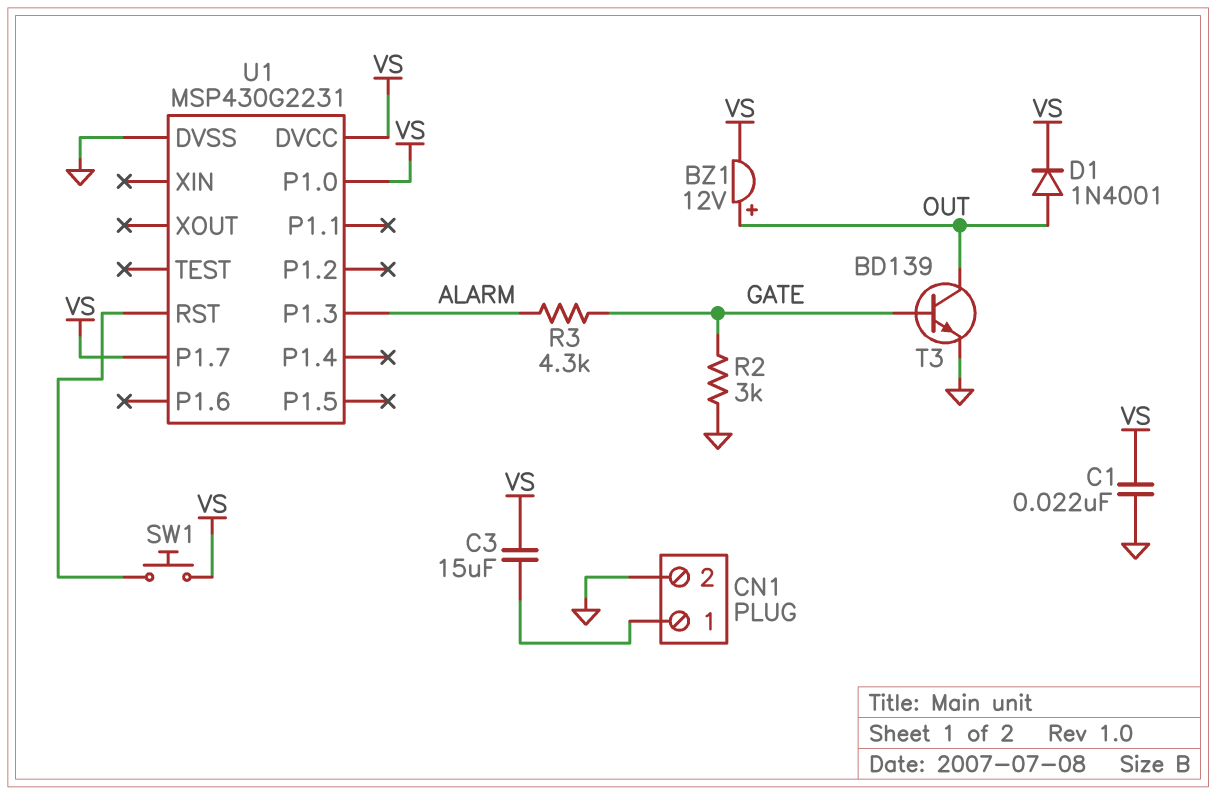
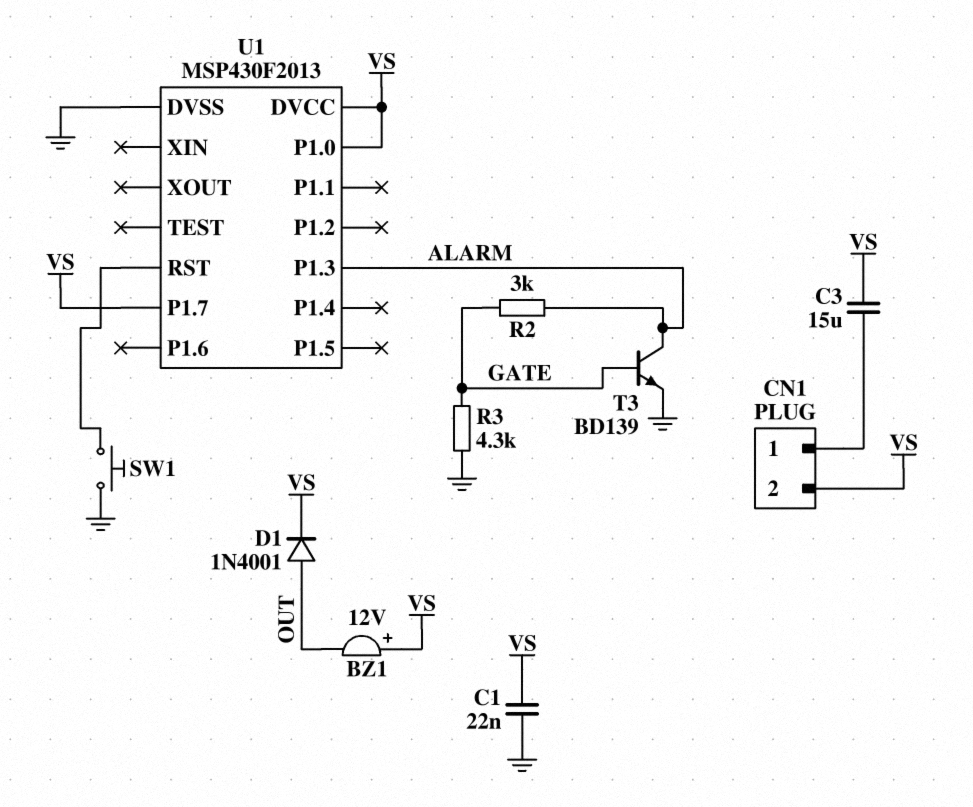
BZ1: buzzer 12V (plus OUT, minus VS) -> buzzer 12V (plus VS, minus OUT)
CN1 pin 2: GND -> VS
R2: 3k (GATE, GND) -> 3k (ALARM, GATE)
R3: 4.3k (ALARM, GATE) -> 4.3k (GATE, GND)
SW1: button (U1/RST, VS) -> button (GND, U1/RST)
T3: NPN BD139 (B GATE, C OUT, E GND) -> NPN BD139 (B GATE, C ALARM, E GND)
U1: MSP430G2231 -> MSP430F2013

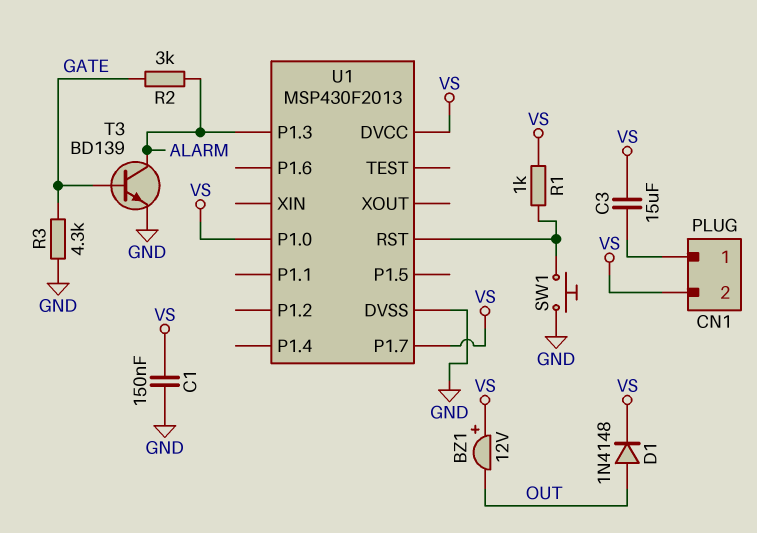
C1: 22nF (GND, VS) -> 150nF (GND, VS)
D1: diode 1N4001 (A OUT, K VS) -> diode 1N4148 (A OUT, K VS)
R1: none -> 1k (U1/RST, VS)

